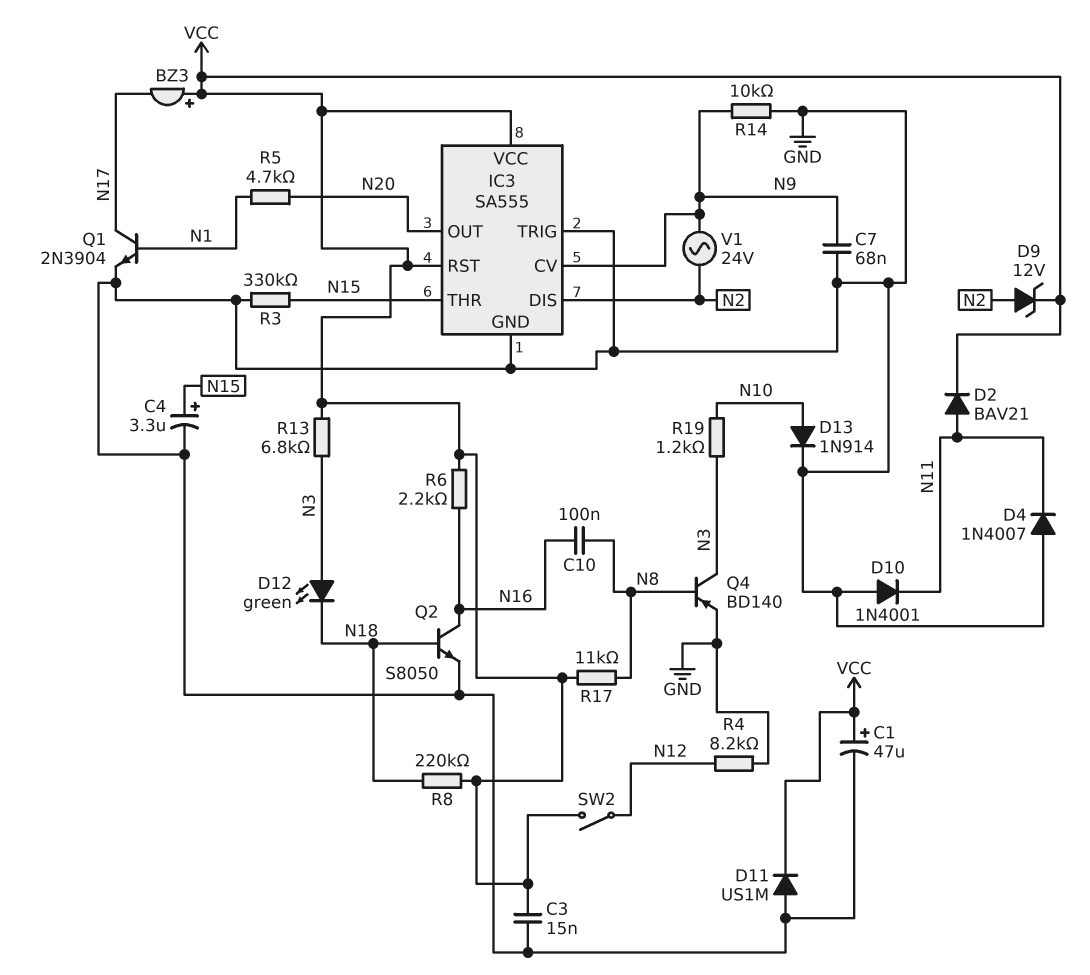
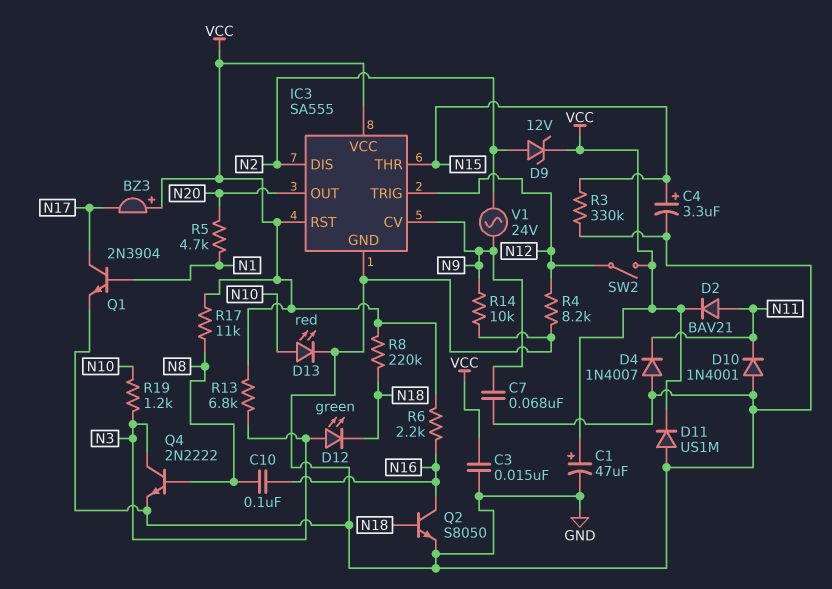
D13: diode 1N914 (A N10, K GND) -> LED red (A N10, K GND)
IC3 pin TRIG: GND -> N12
Q4: PNP BD140 (B N8, C N3, E GND) -> NPN 2N2222 (B N8, C N3, E GND)

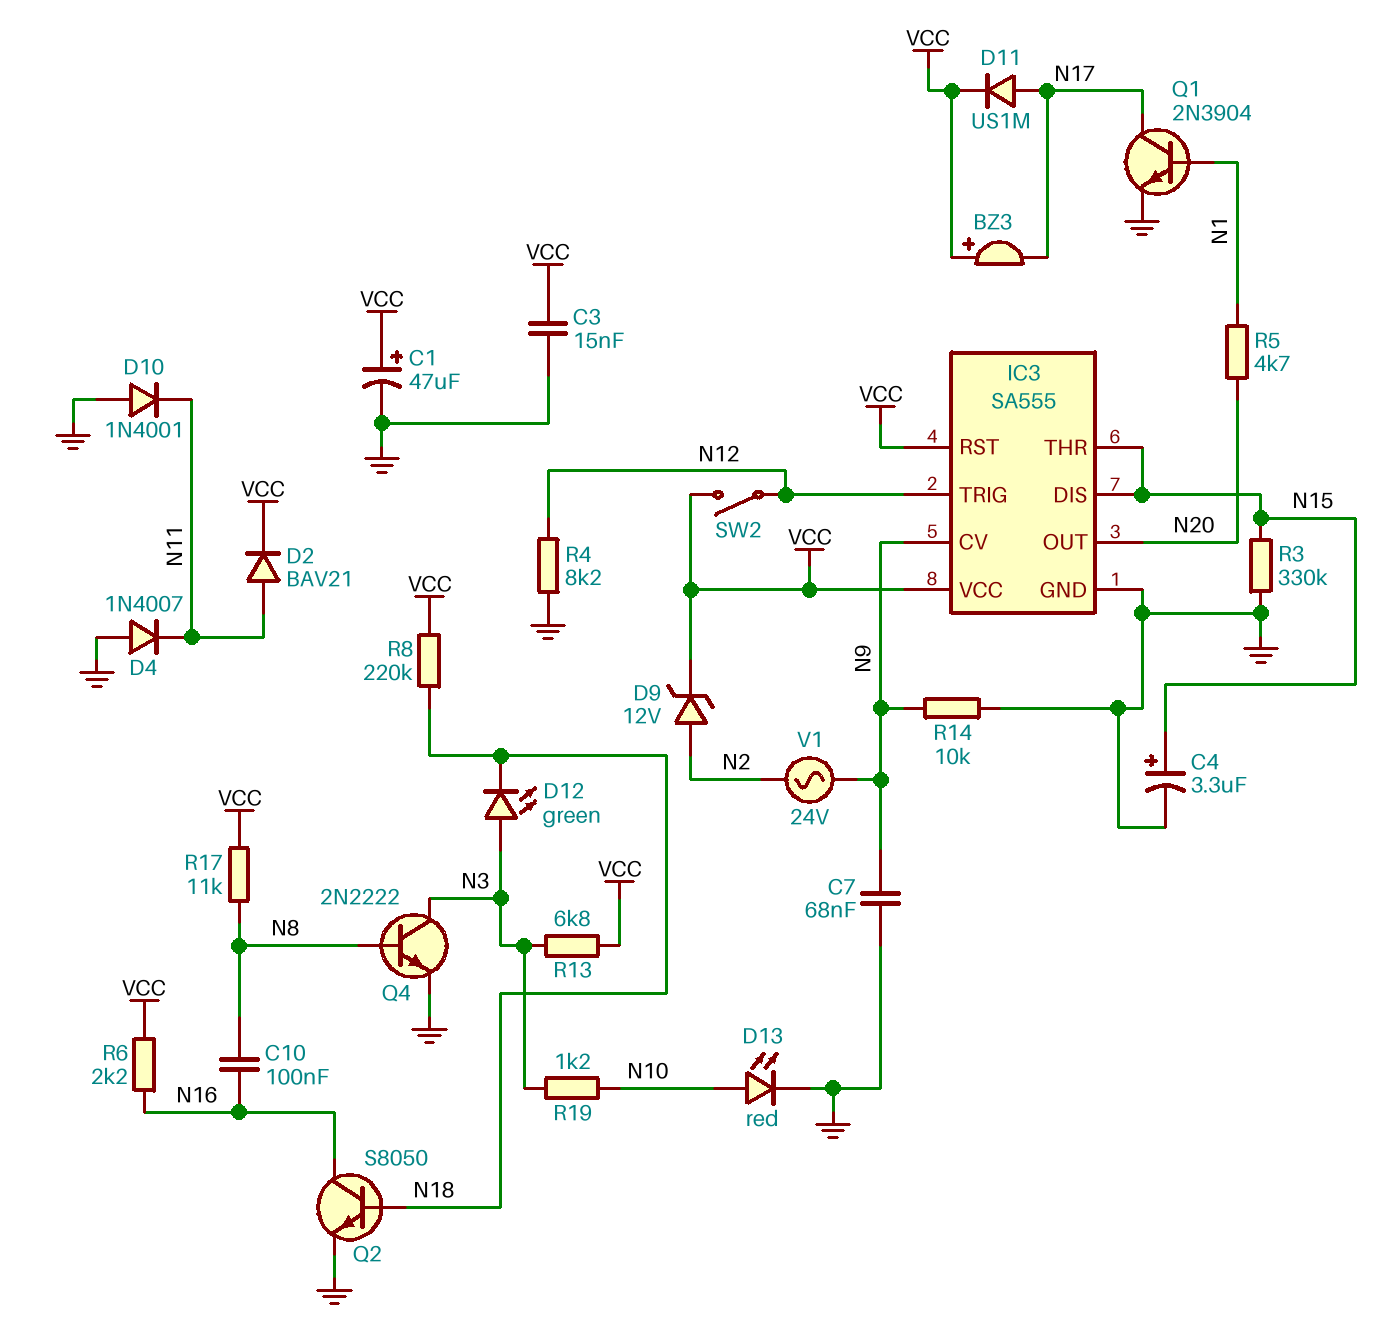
D11: diode US1M (A GND, K VCC) -> diode US1M (A N17, K VCC)
IC3 pin DIS: N2 -> N15

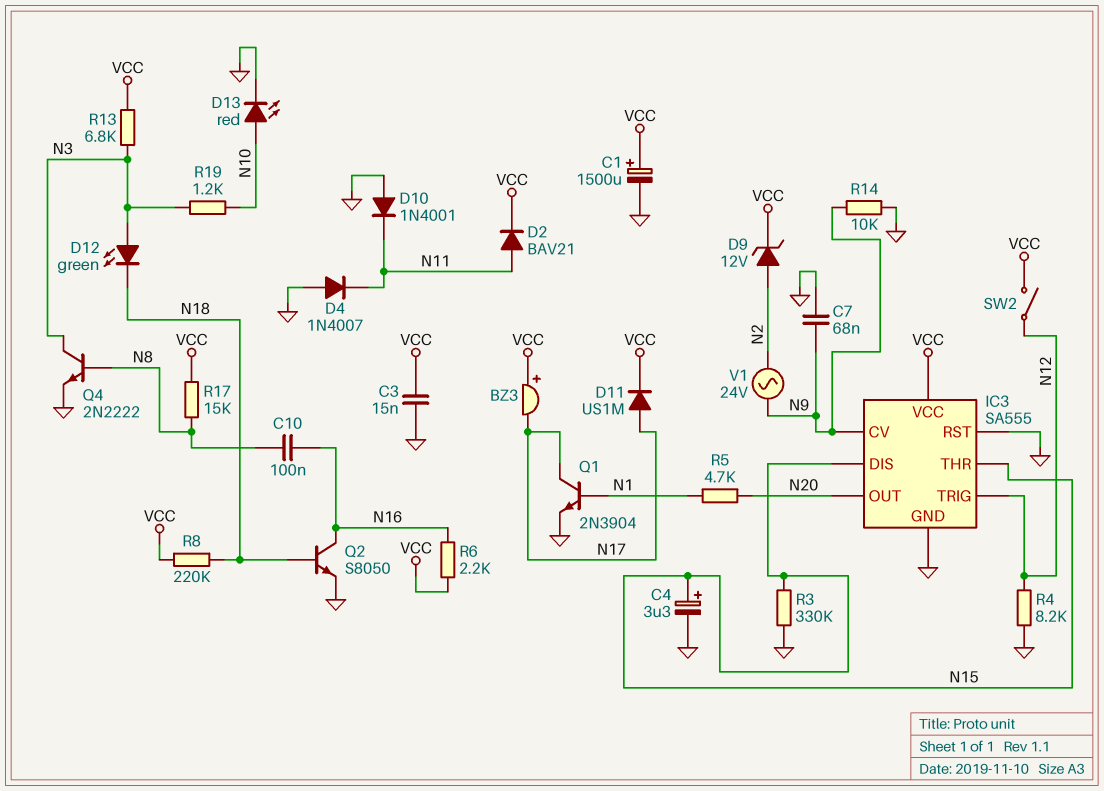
C1: 47uF (plus VCC, minus GND) -> 1500uF (plus VCC, minus GND)
IC3 pin RST: VCC -> GND
R17: 11k (N8, VCC) -> 15k (N8, VCC)

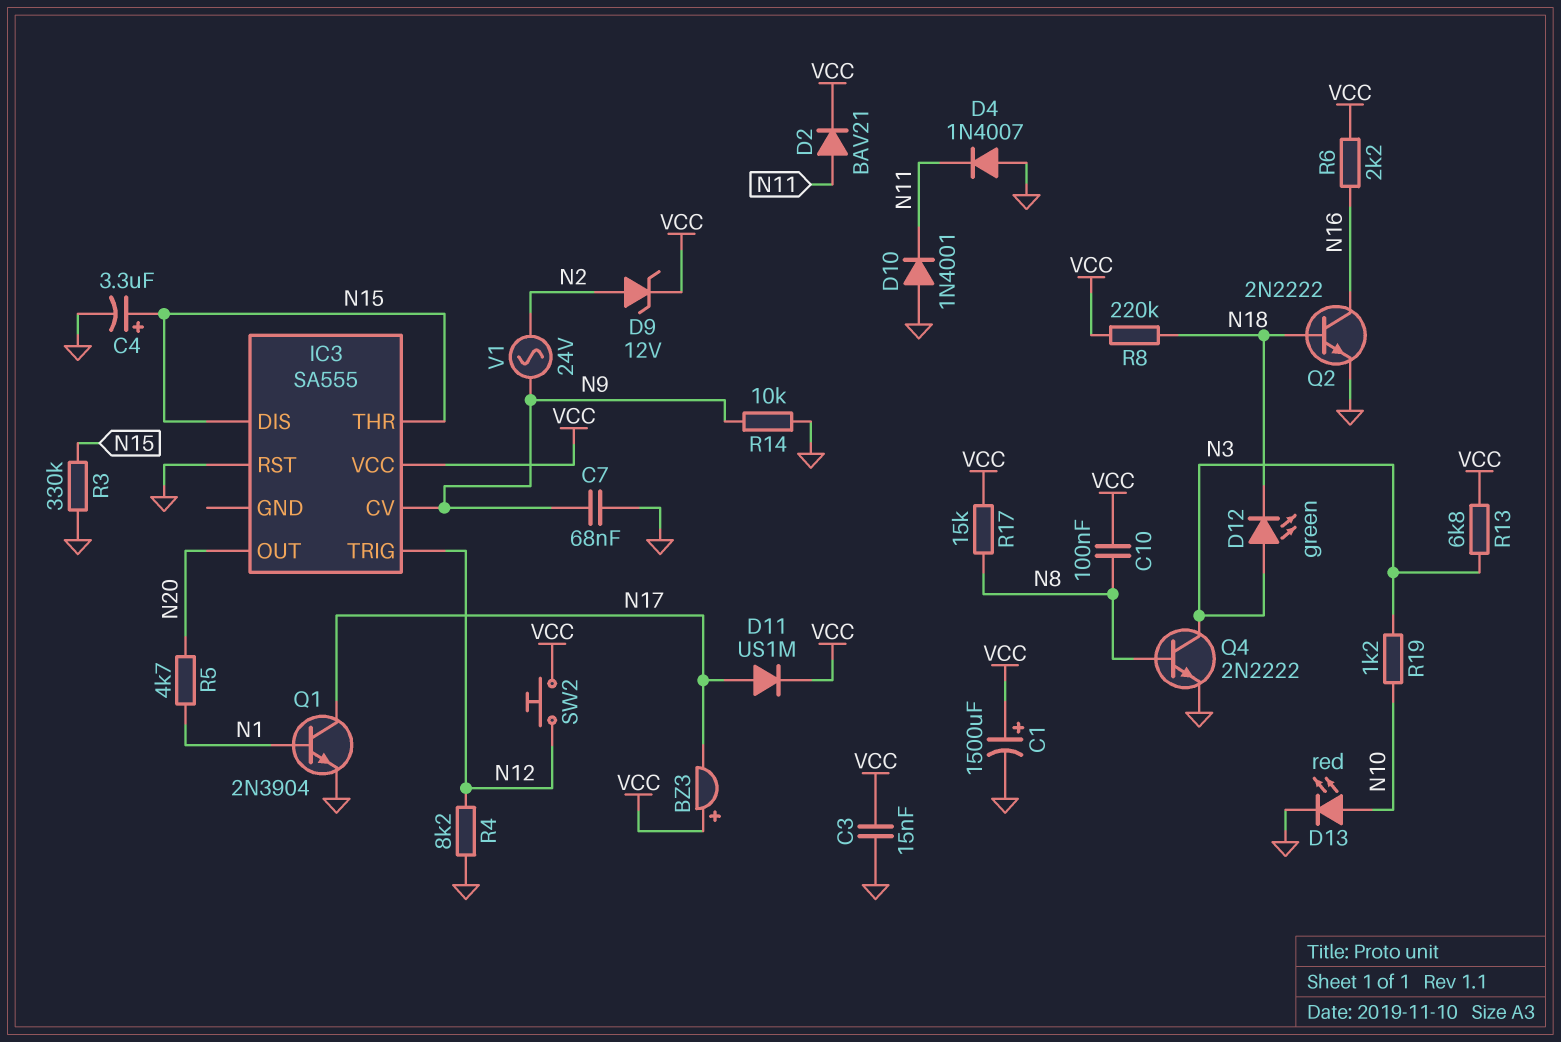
C10: 100nF (N8, N16) -> 100nF (N8, VCC)
IC3 pin GND: GND -> none
Q2: NPN S8050 (B N18, C N16, E GND) -> NPN 2N2222 (B N18, C N16, E GND)
SW2: switch (N12, VCC) -> button (N12, VCC)

